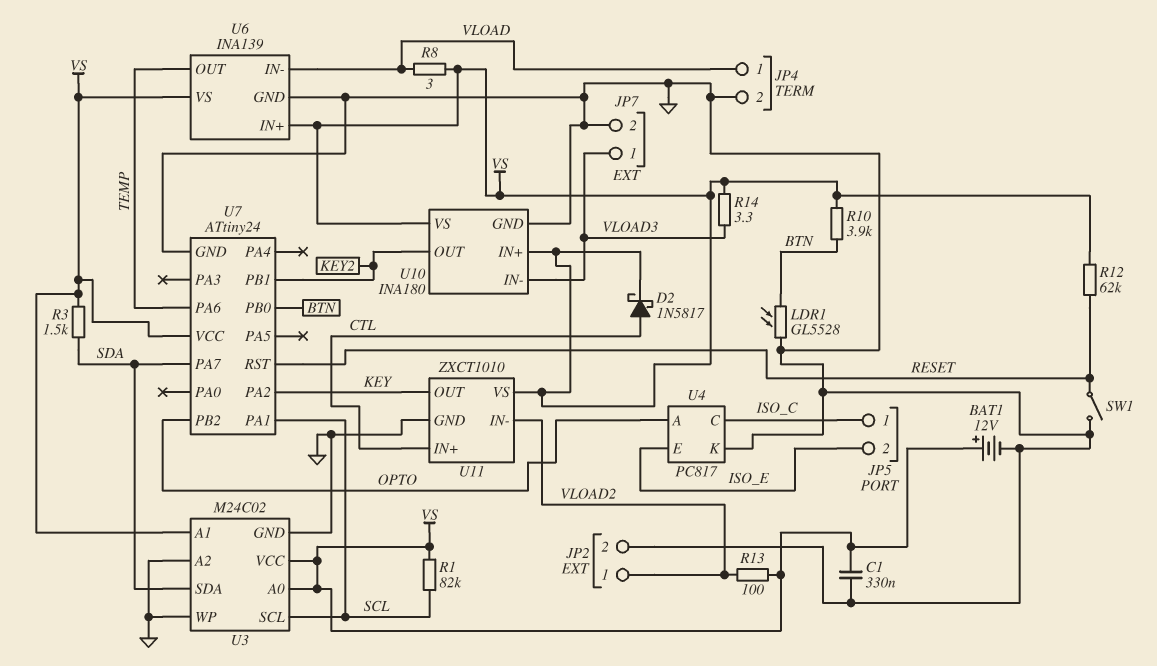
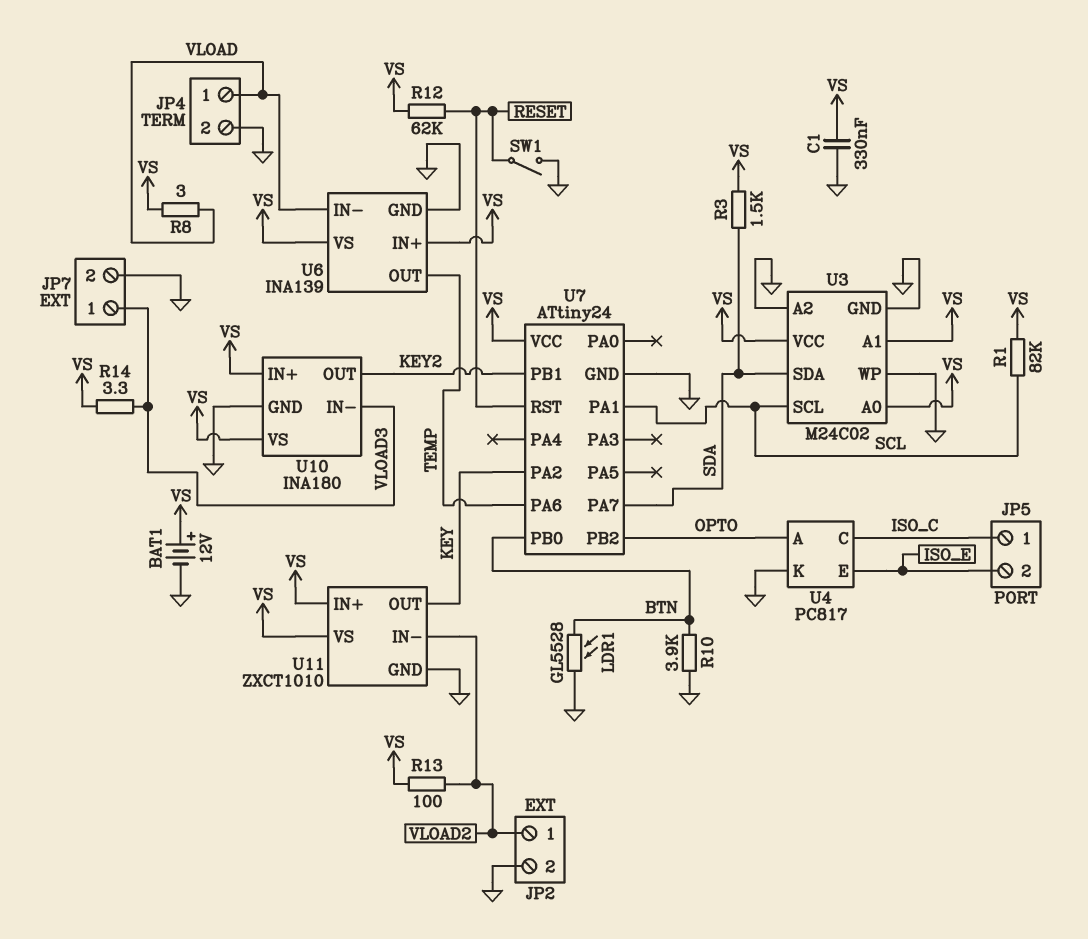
D2: schottky 1N5817 (A CTL, K VS) -> none
R10: 3.9k (BTN, VS) -> 3.9k (BTN, GND)
U11 pin IN+: CTL -> VS

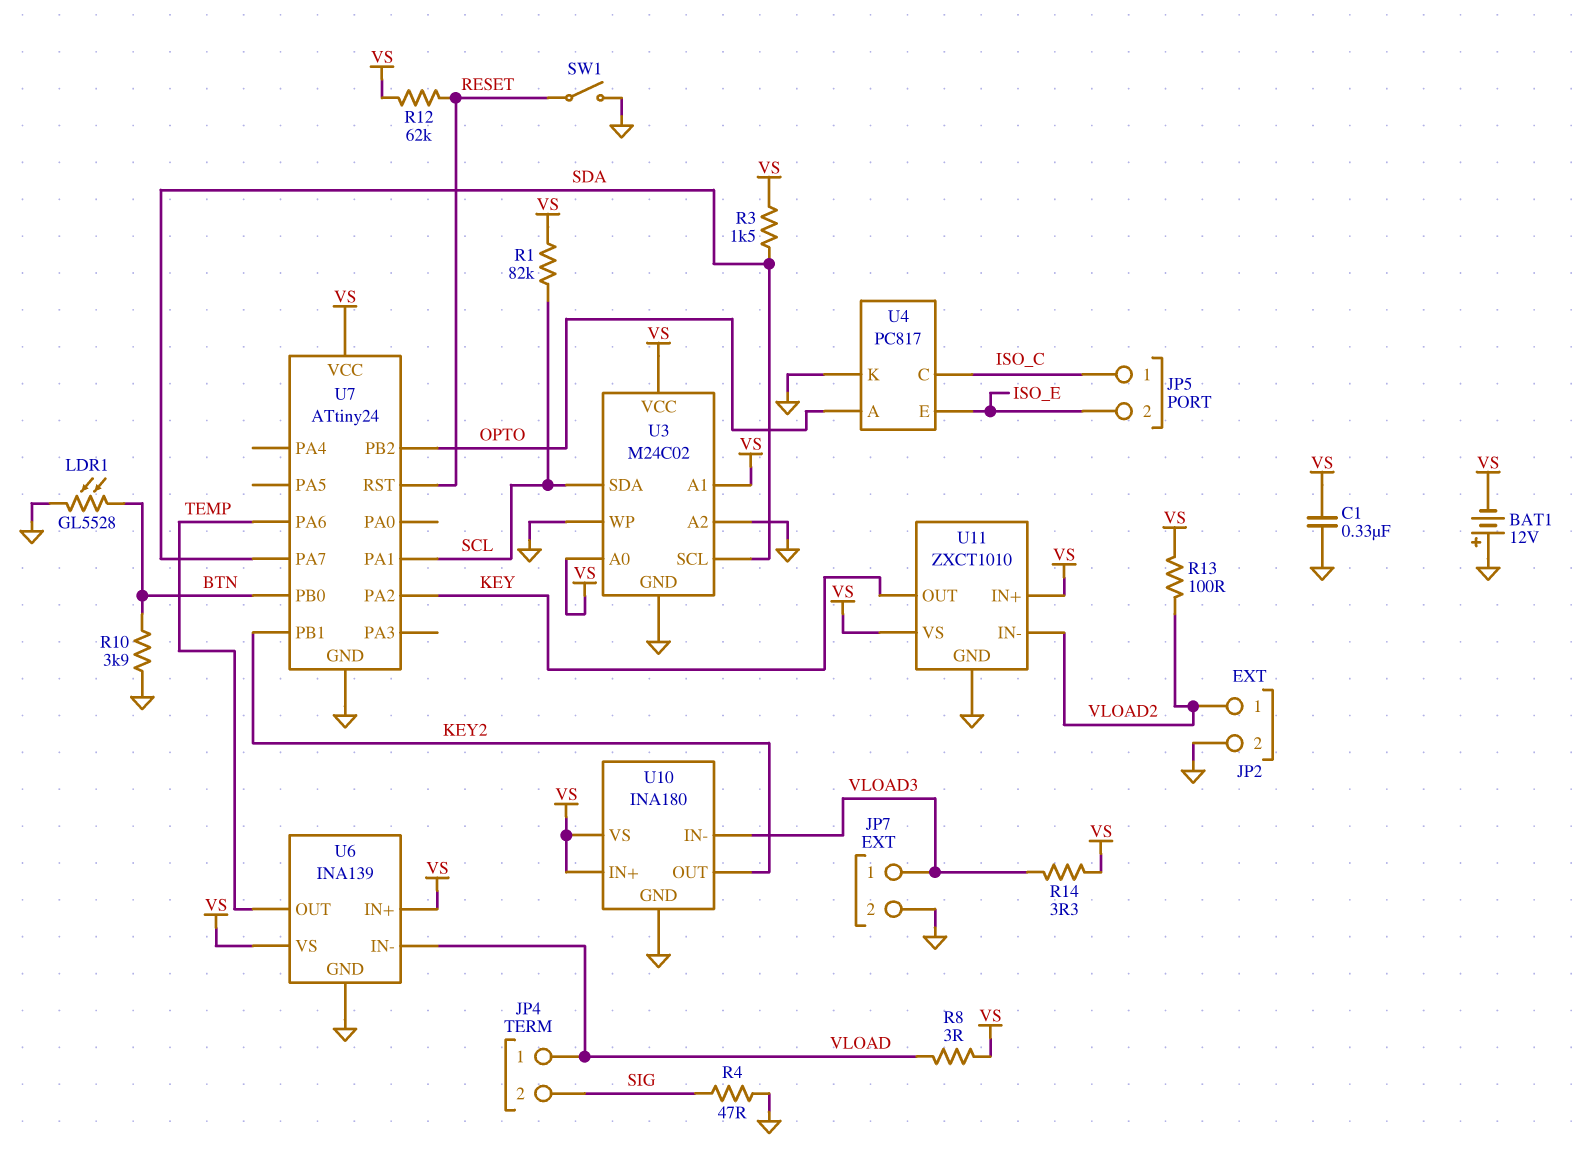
BAT1: 12V (plus VS, minus GND) -> 12V (plus GND, minus VS)
JP4 pin 2: GND -> SIG
R4: none -> 47 (GND, SIG)
U3 pin SCL: SCL -> SDA
U3 pin SDA: SDA -> SCL

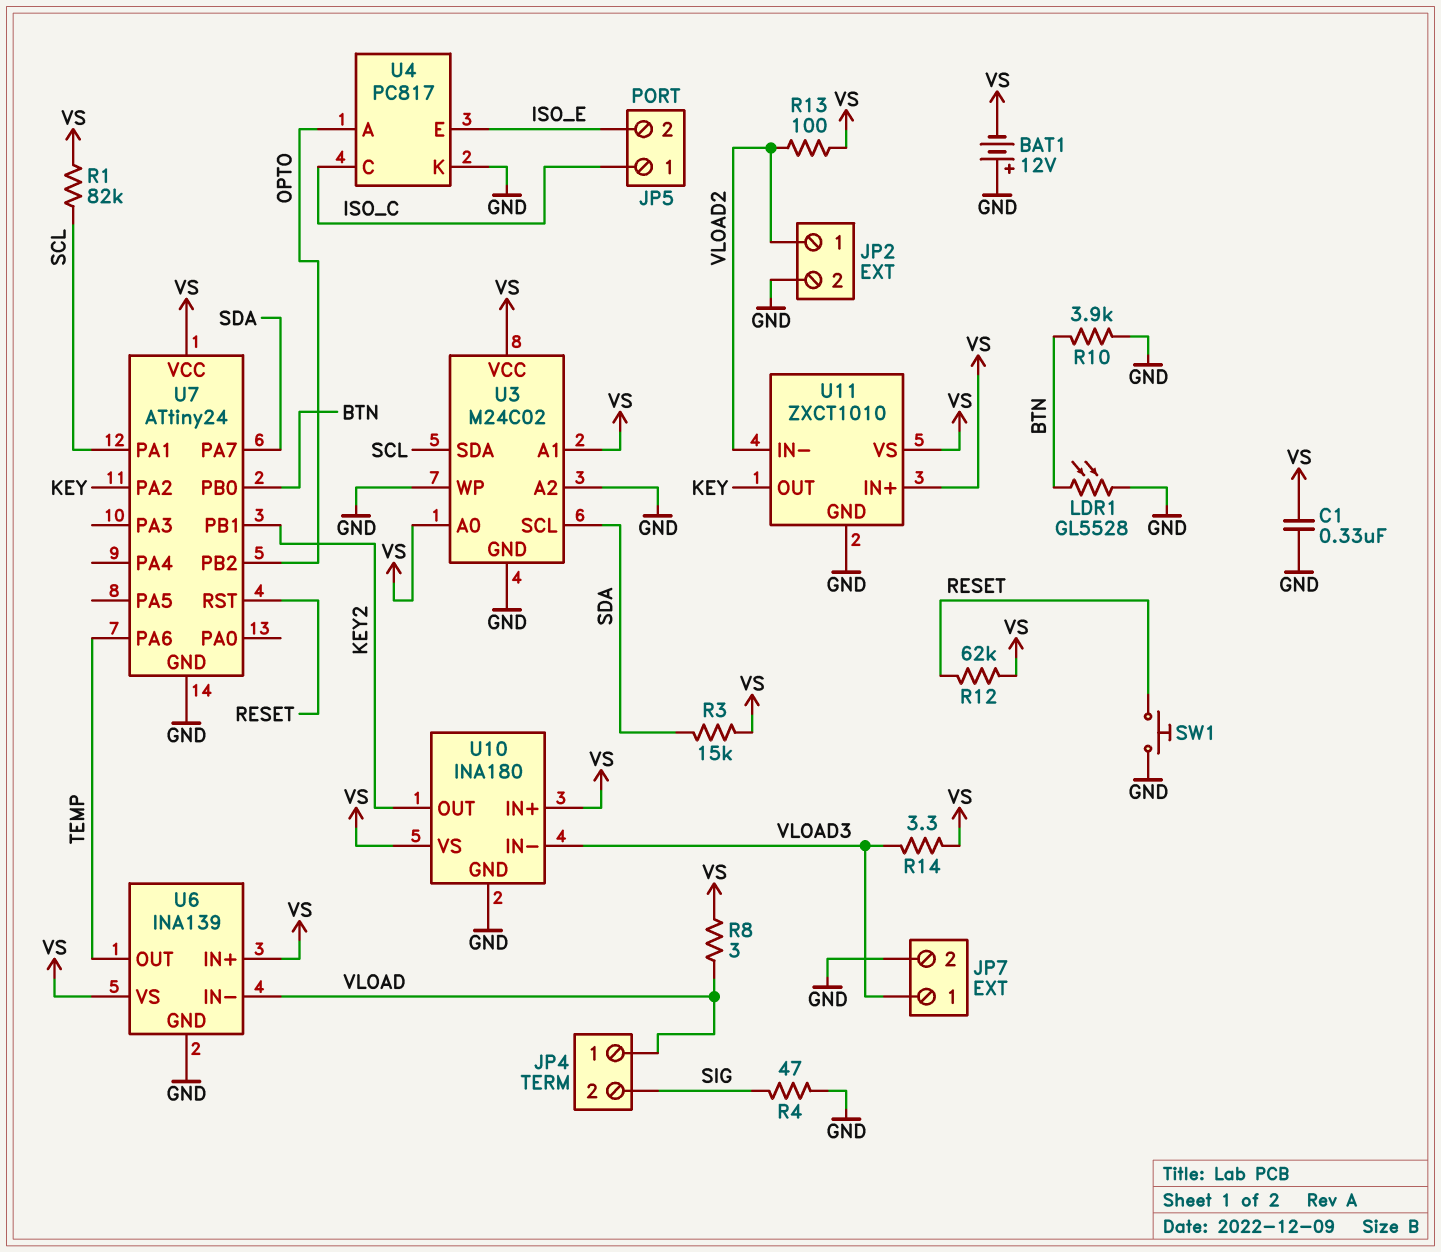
R3: 1.5k (SDA, VS) -> 15k (SDA, VS)
SW1: switch (GND, RESET) -> button (GND, RESET)

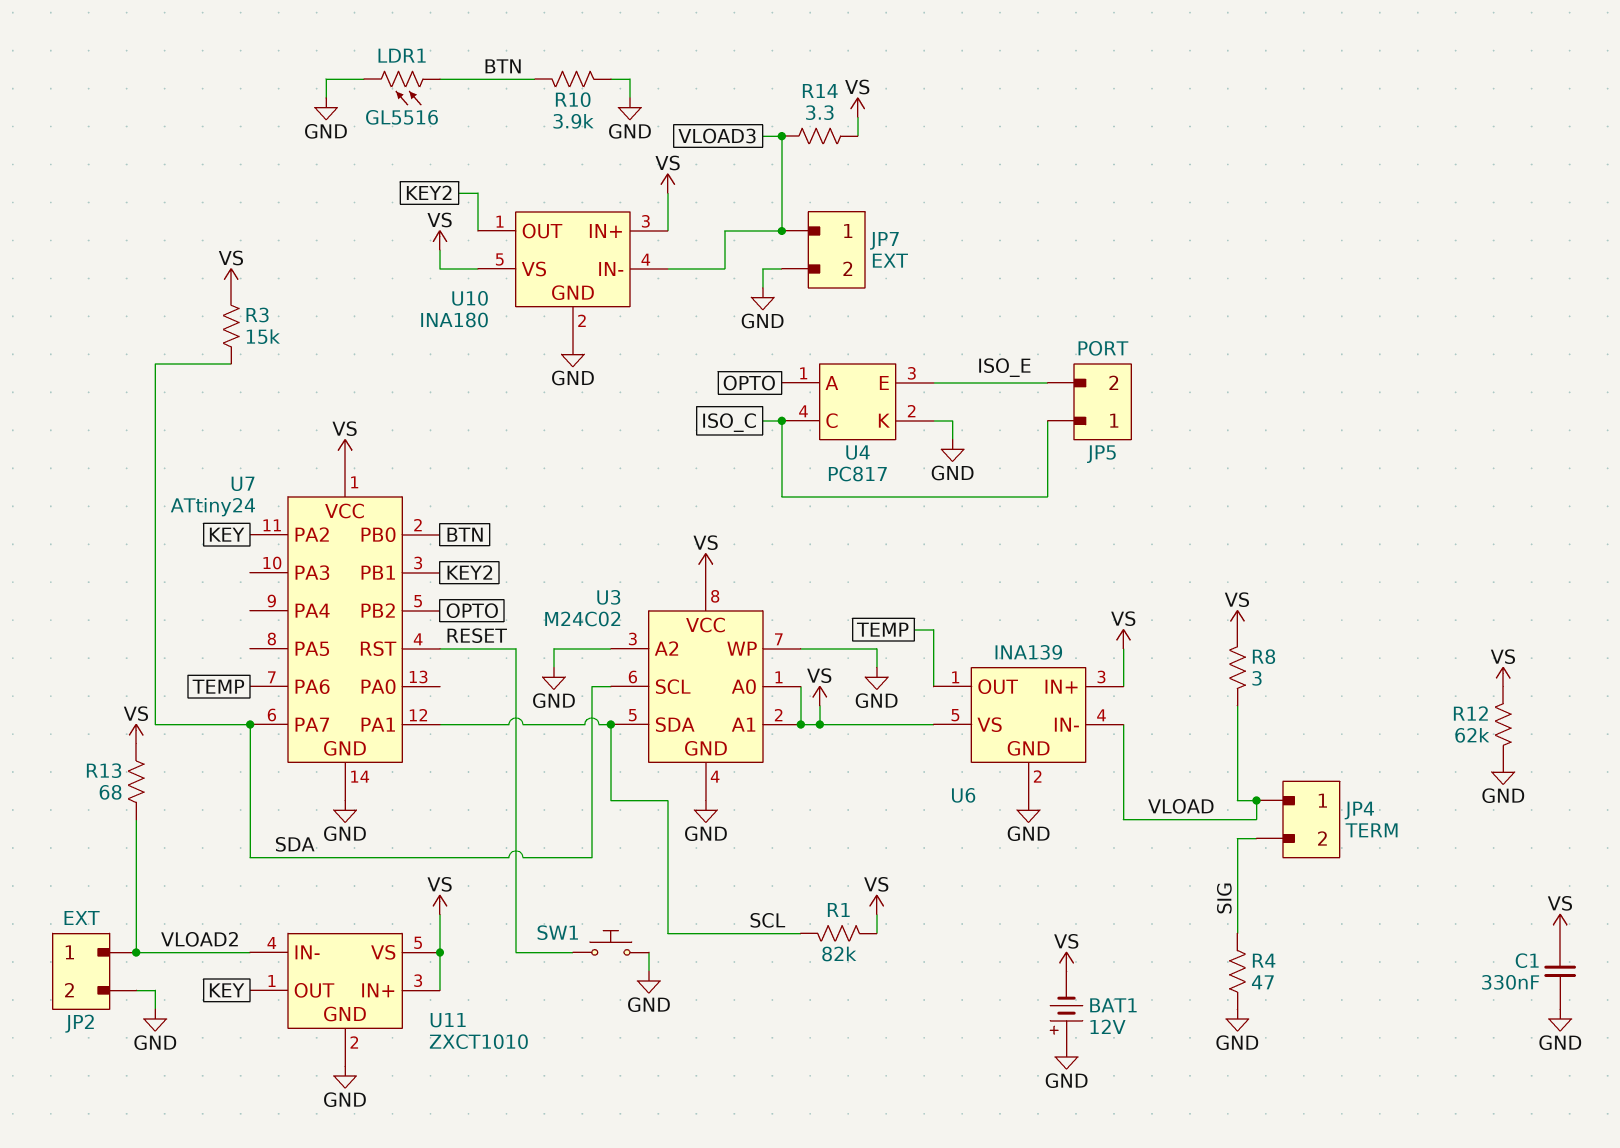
LDR1: GL5528 (BTN, GND) -> GL5516 (BTN, GND)
R12: 62k (RESET, VS) -> 62k (GND, VS)
R13: 100 (VLOAD2, VS) -> 68 (VLOAD2, VS)

